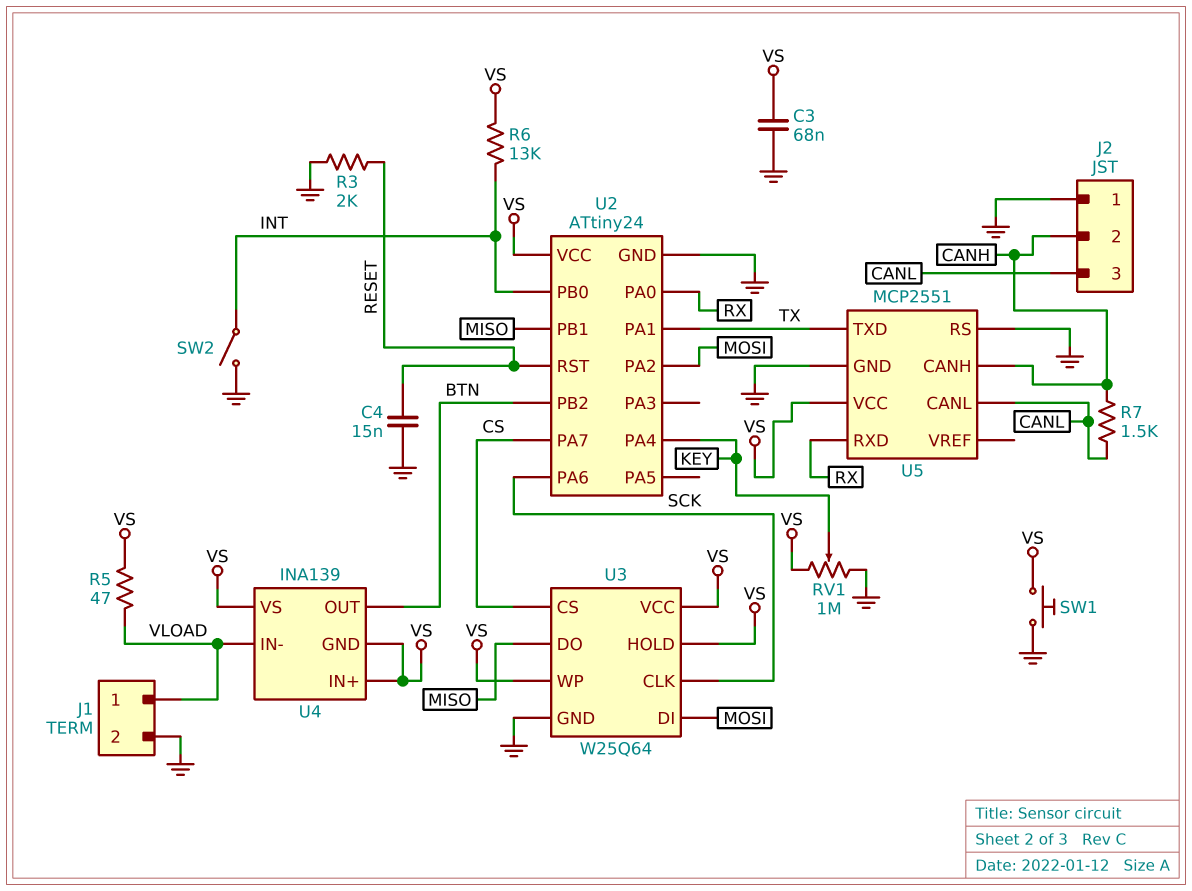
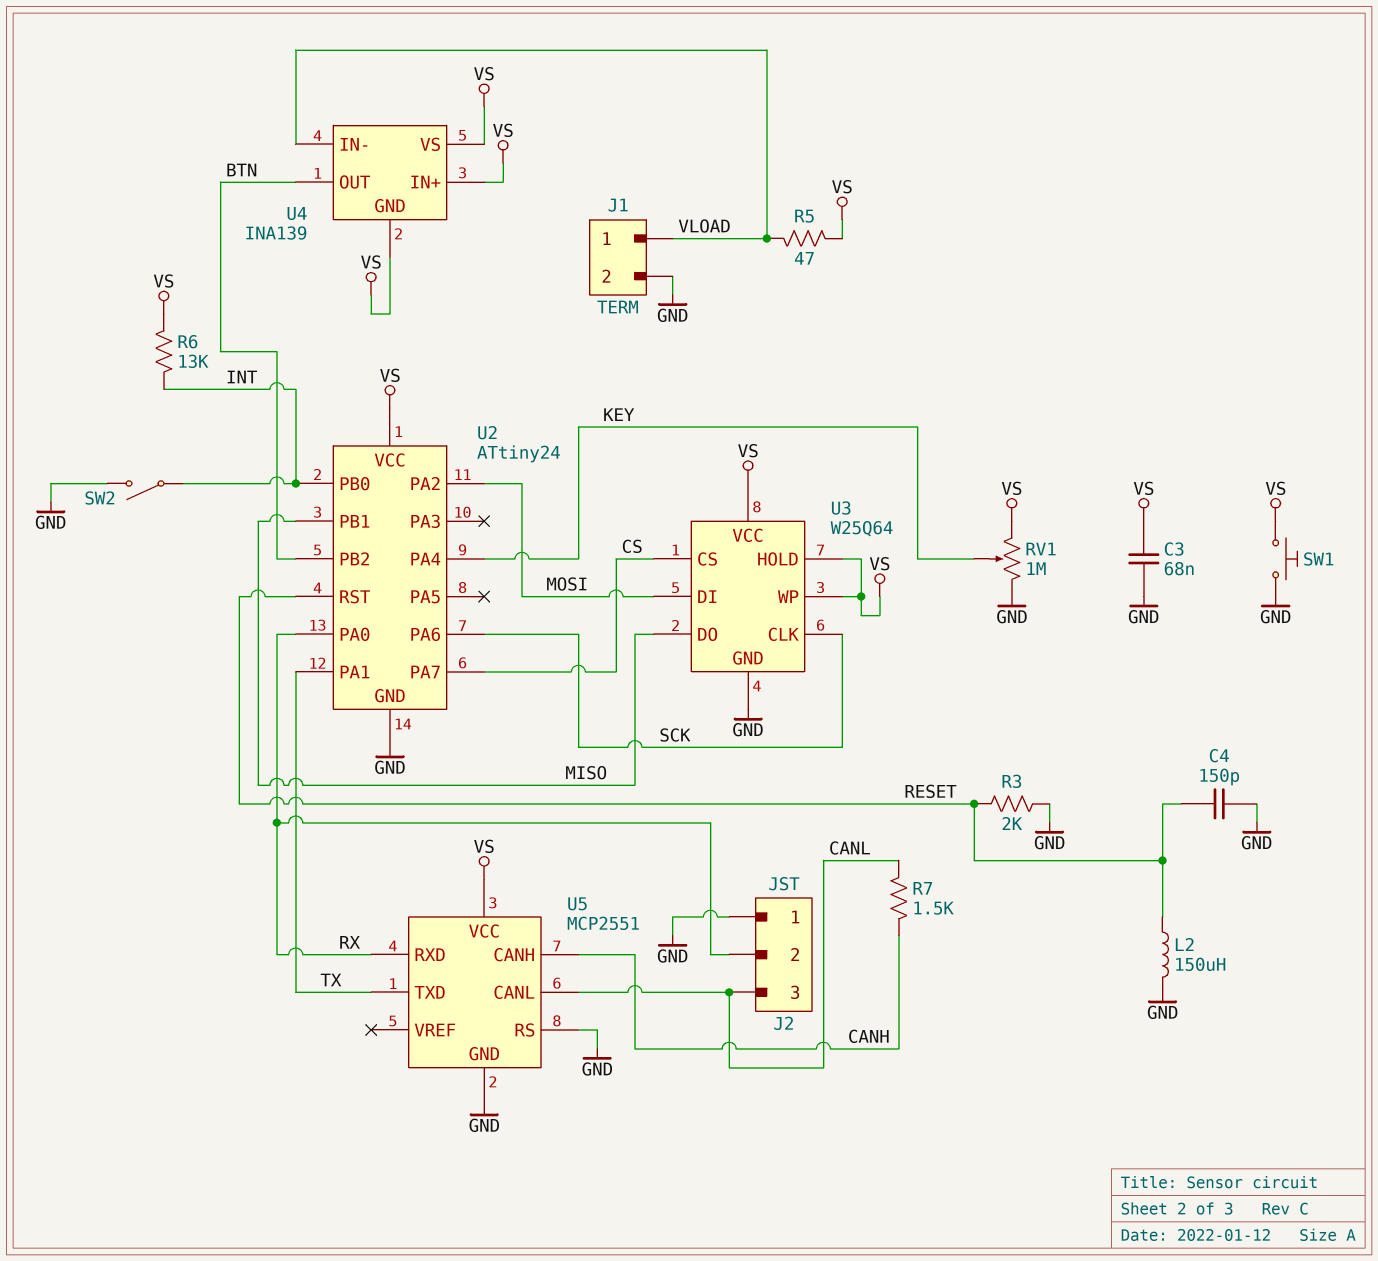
C4: 15nF (GND, RESET) -> 150pF (GND, RESET)
J2 pin 2: CANH -> RX
L2: none -> 150uH (GND, RESET)

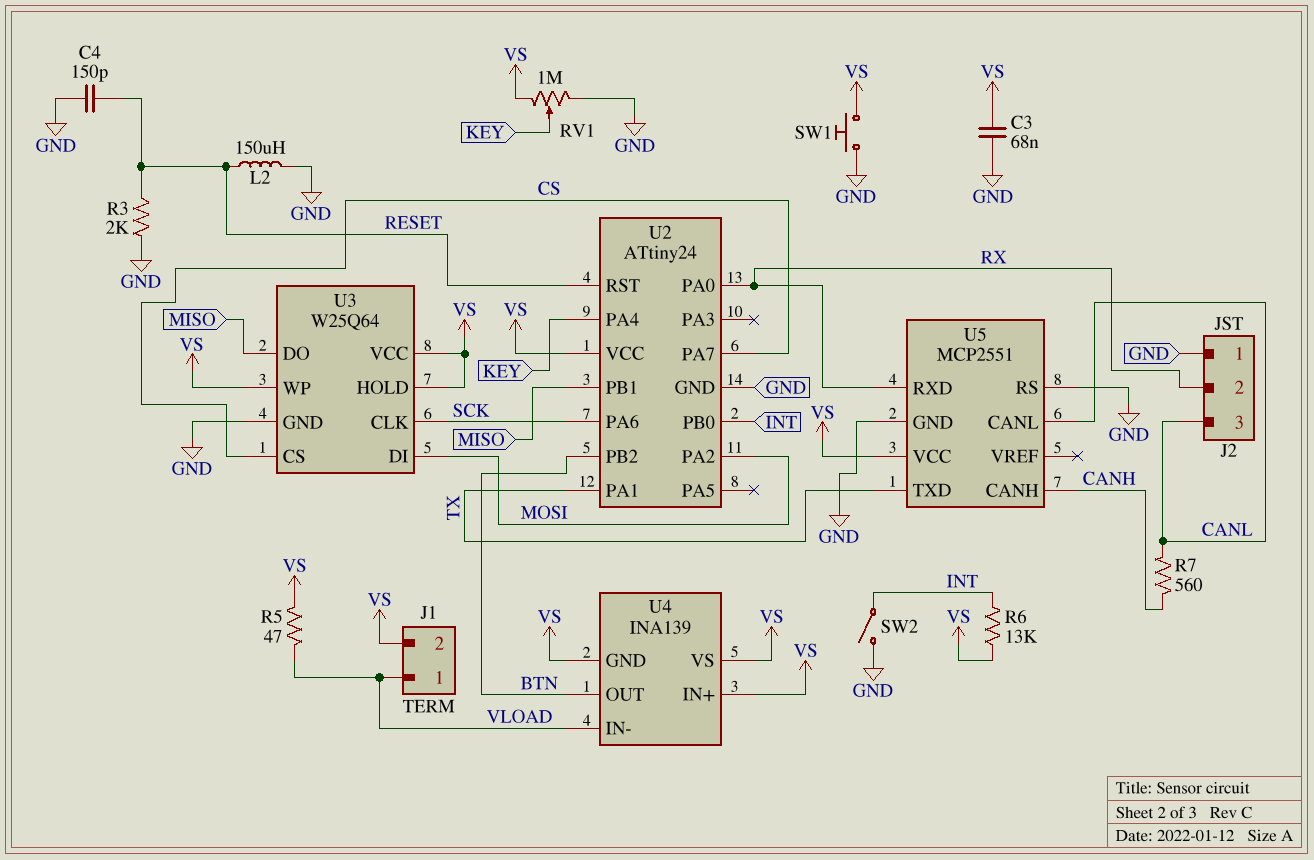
J1 pin 2: GND -> VS
R7: 1.5k (CANH, CANL) -> 560 (CANH, CANL)

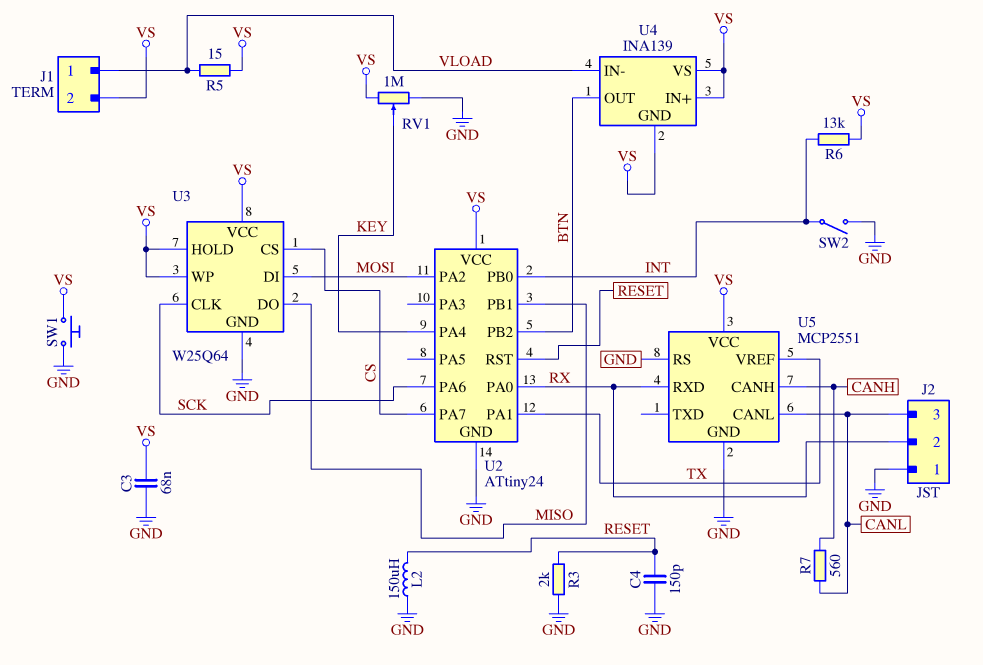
R5: 47 (VLOAD, VS) -> 15 (VLOAD, VS)
U5 pin TXD: TX -> none
U5 pin VREF: none -> TX

